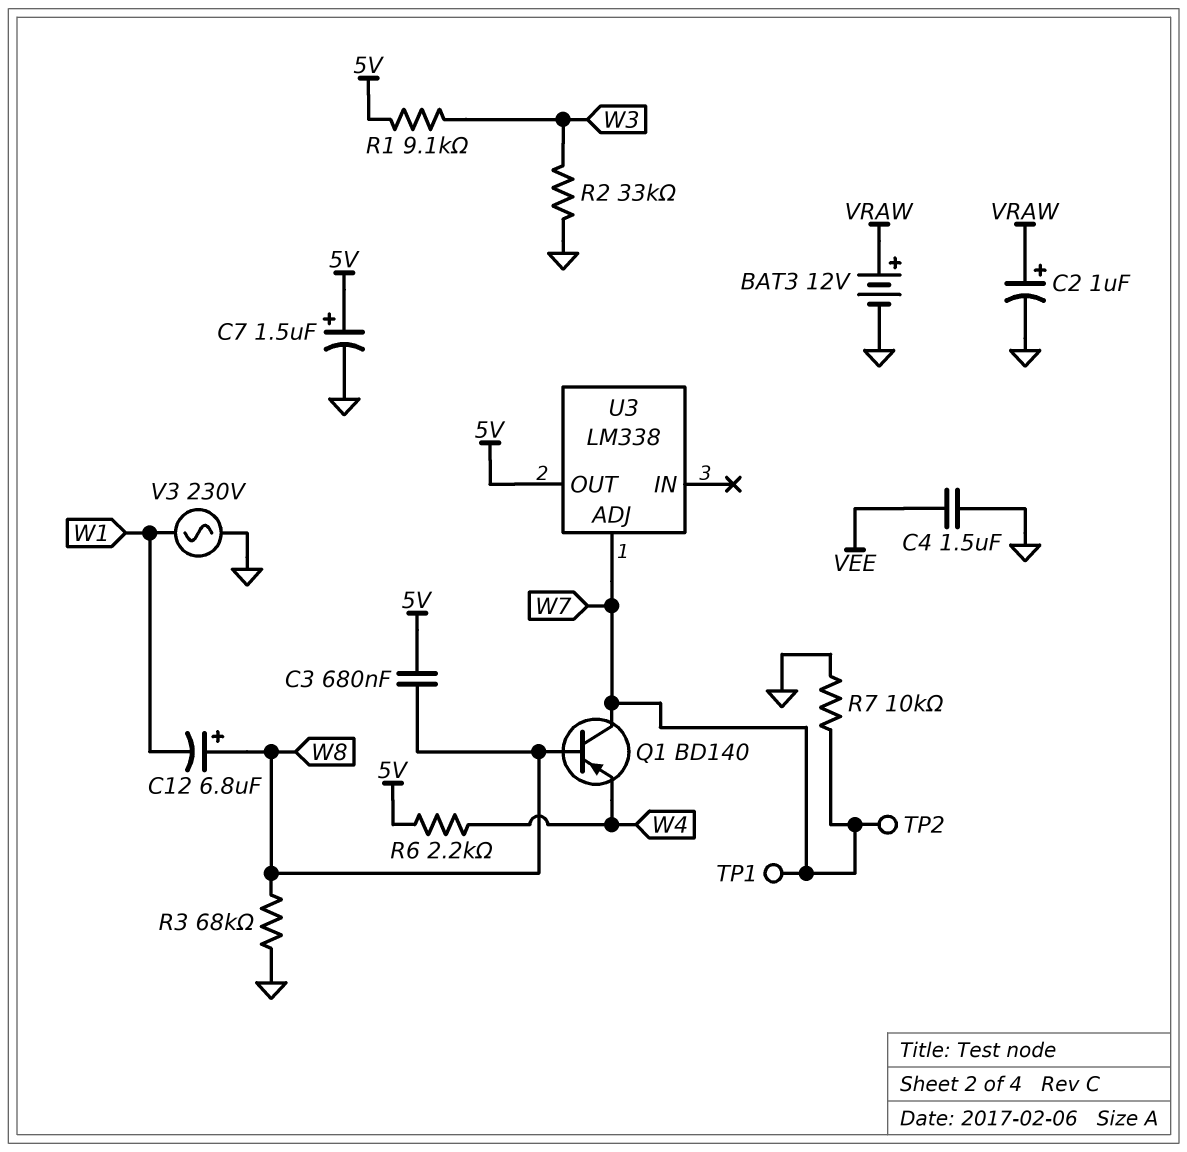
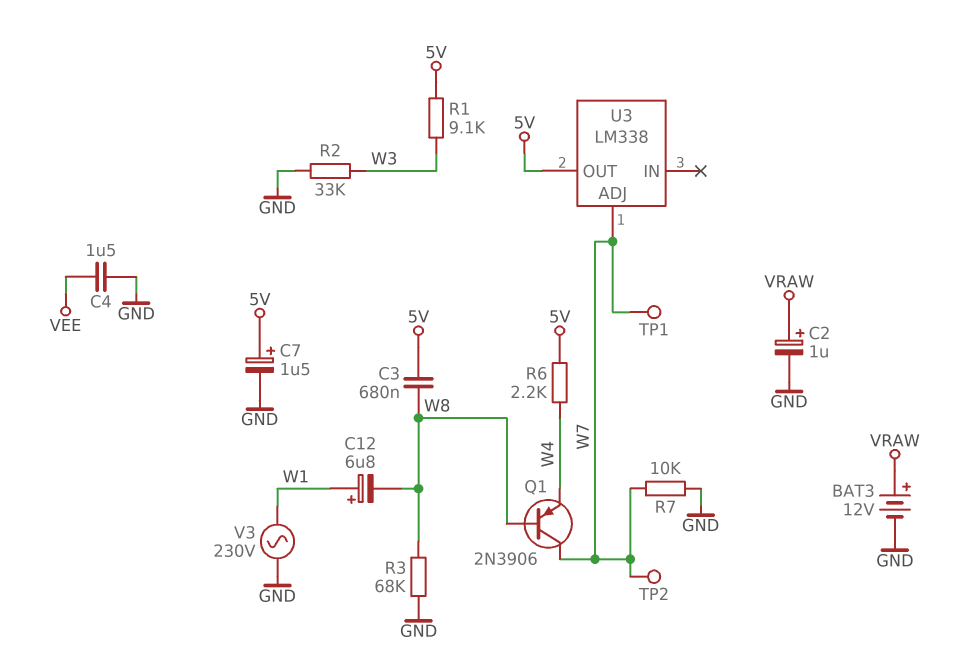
C12: 6.8uF (plus W8, minus W1) -> 6.8uF (plus W1, minus W8)
Q1: PNP BD140 (B W8, C W7, E W4) -> PNP 2N3906 (B W8, C W7, E W4)

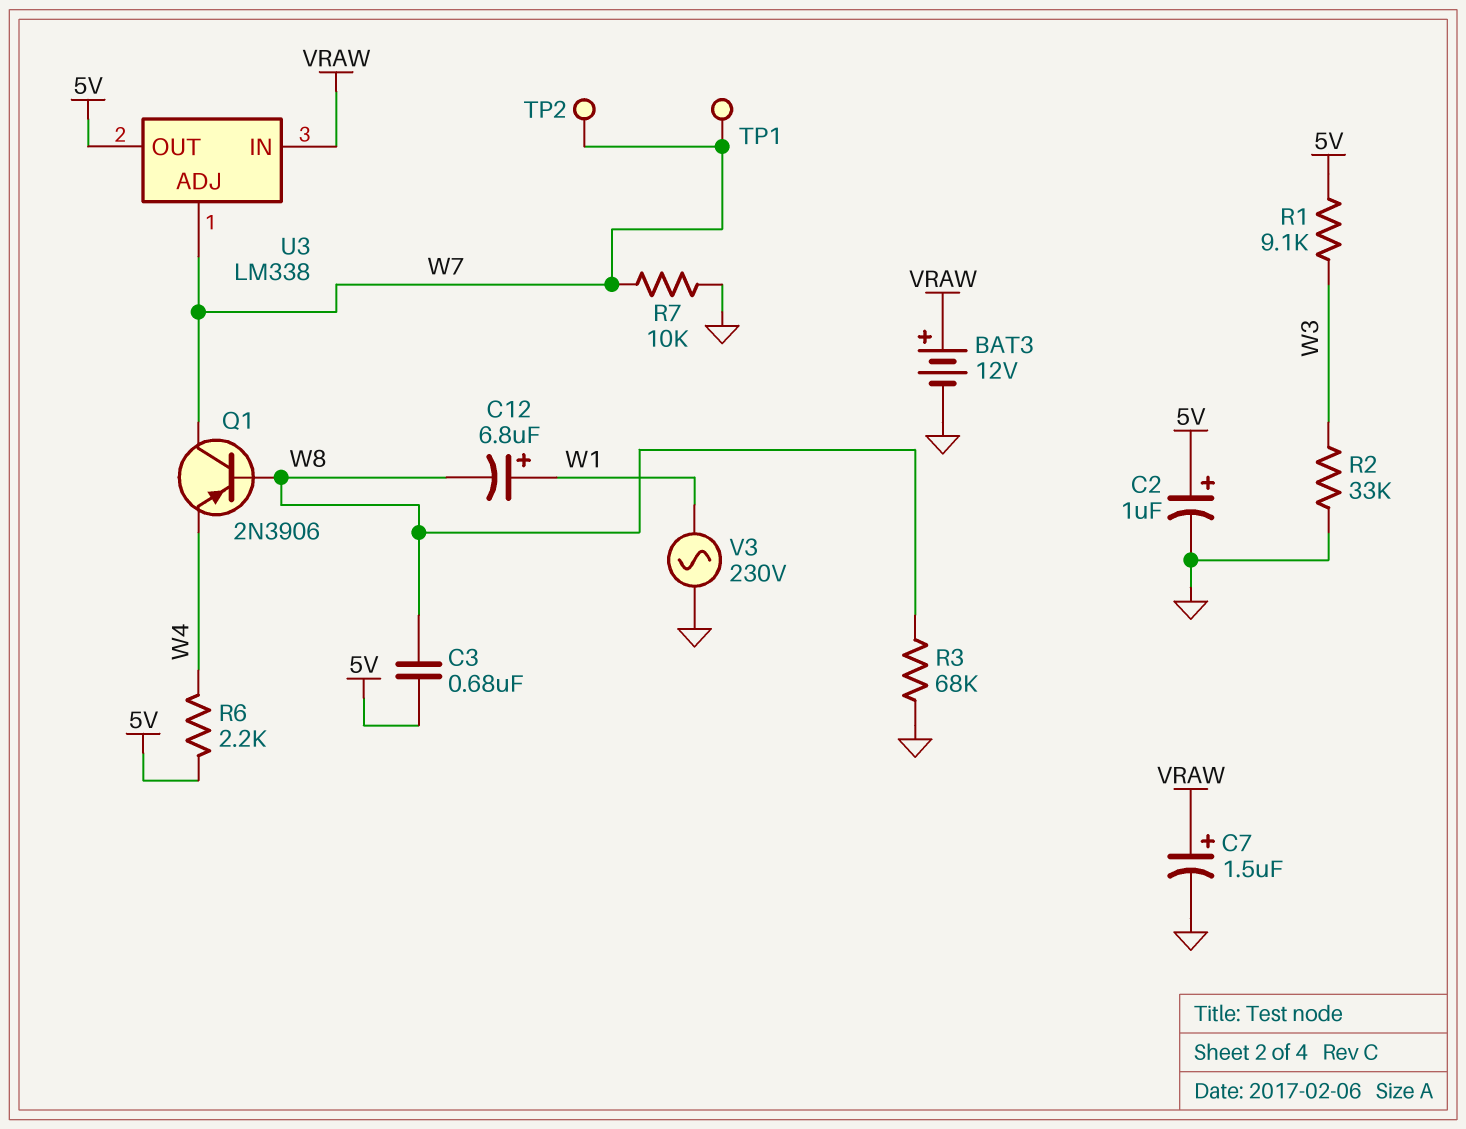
C2: 1uF (plus VRAW, minus GND) -> 1uF (plus 5V, minus GND)
C4: 1.5uF (GND, VEE) -> none
C7: 1.5uF (plus 5V, minus GND) -> 1.5uF (plus VRAW, minus GND)
U3 pin IN: none -> VRAW

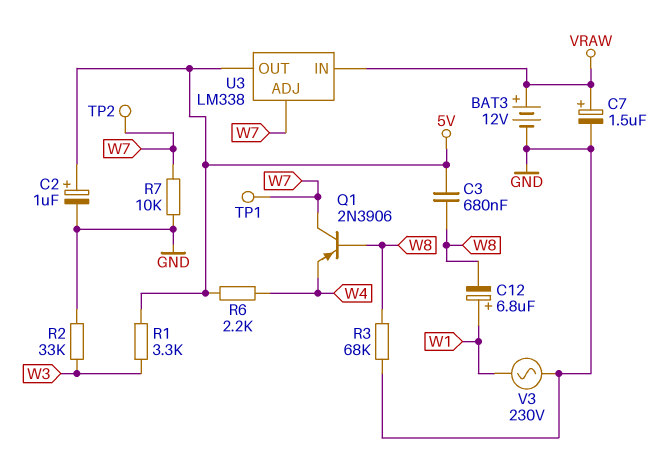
R1: 9.1k (5V, W3) -> 3.3k (5V, W3)

